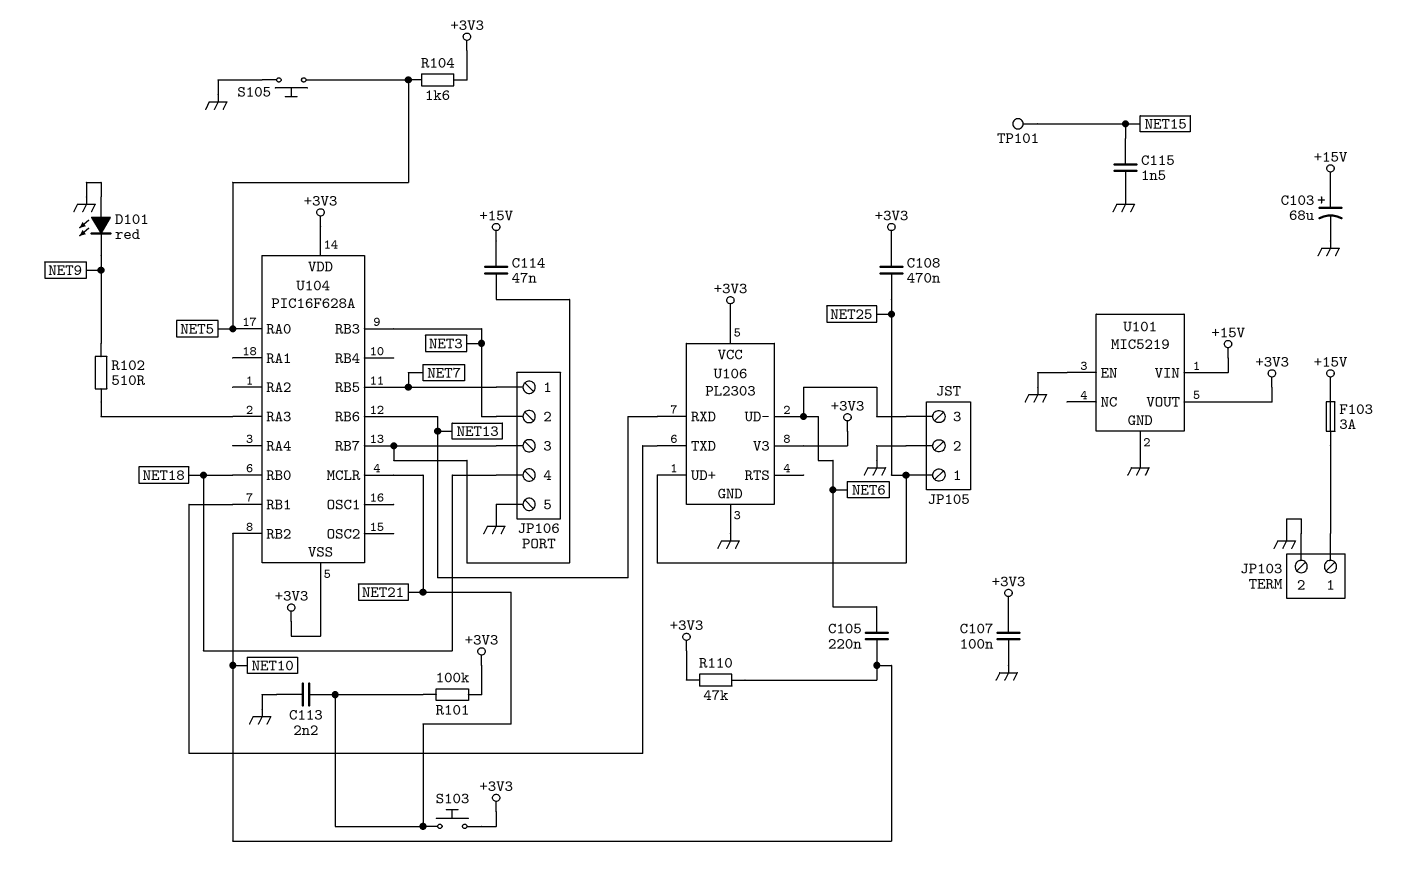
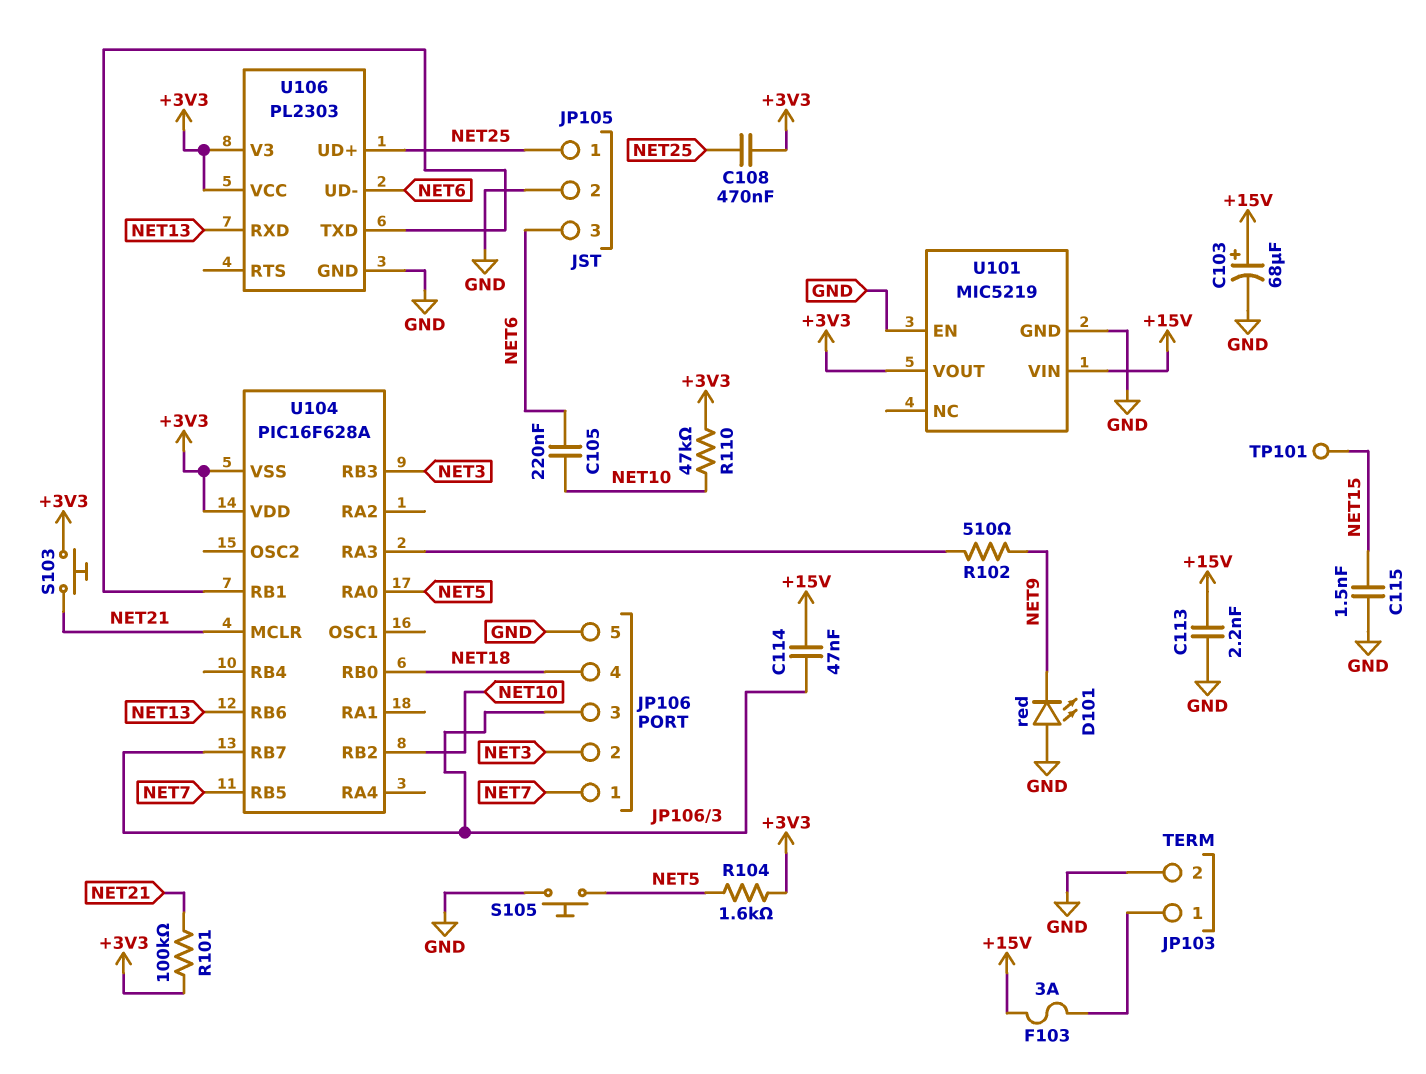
C107: 100nF (+3V3, GND) -> none
C113: 2.2nF (GND, NET21) -> 2.2nF (+15V, GND)

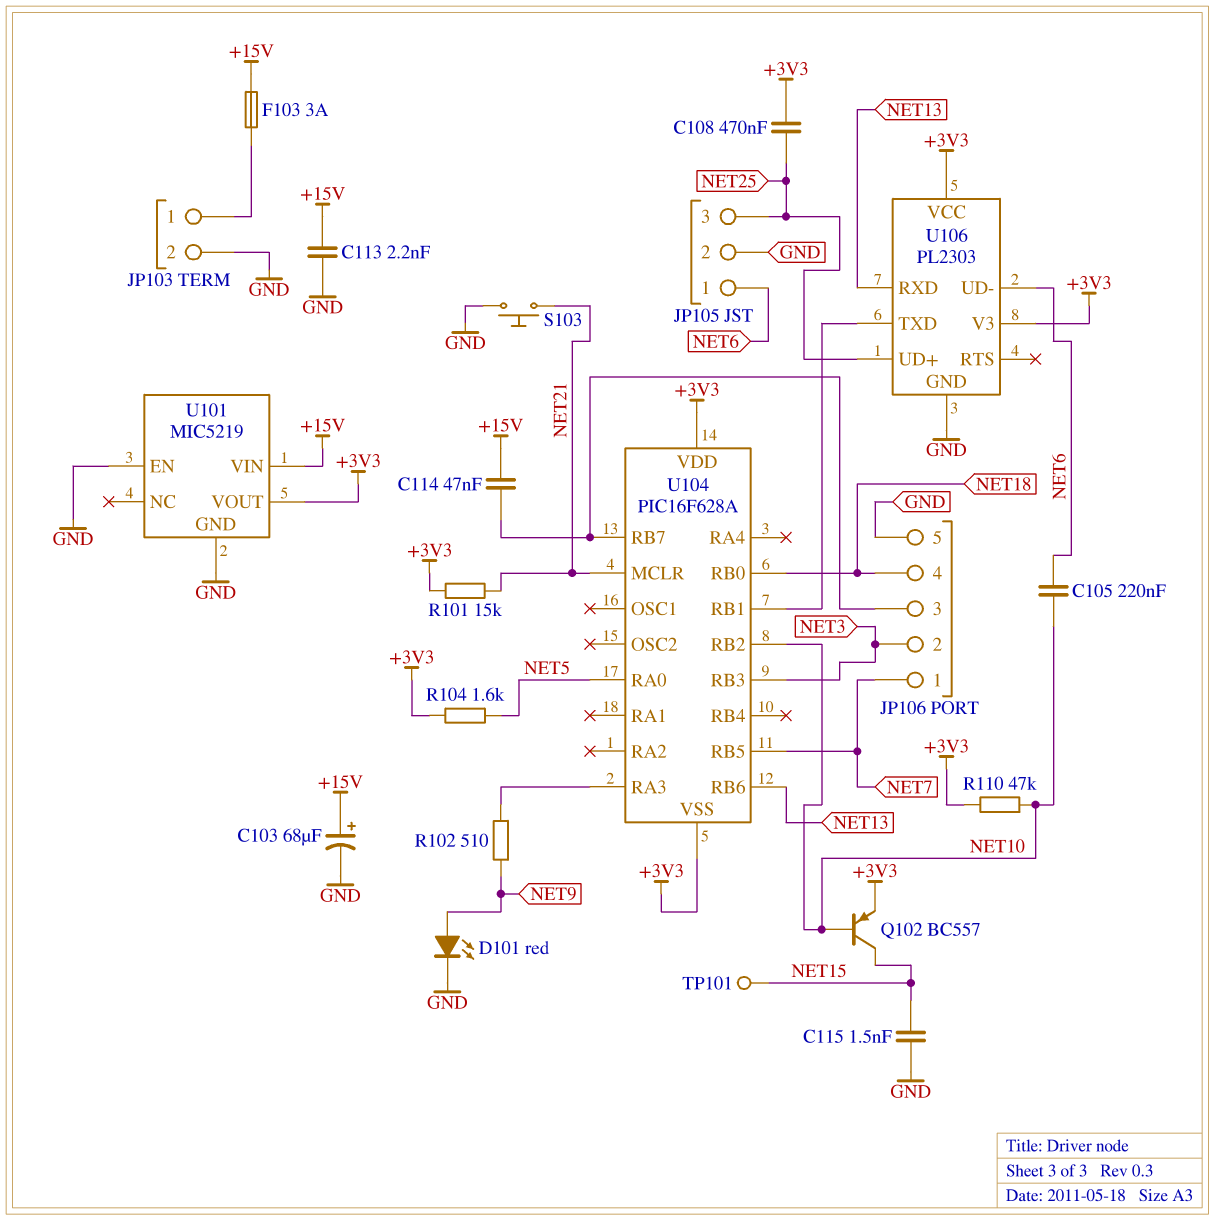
D101: LED red (A GND, K NET9) -> LED red (A NET9, K GND)
JP105 pin 1: NET25 -> NET6
JP105 pin 3: NET6 -> NET25
Q102: none -> PNP BC557 (B NET10, C NET15, E +3V3)
R101: 100k (+3V3, NET21) -> 15k (+3V3, NET21)
S103: button (+3V3, NET21) -> button (GND, NET21)
S105: button (GND, NET5) -> none

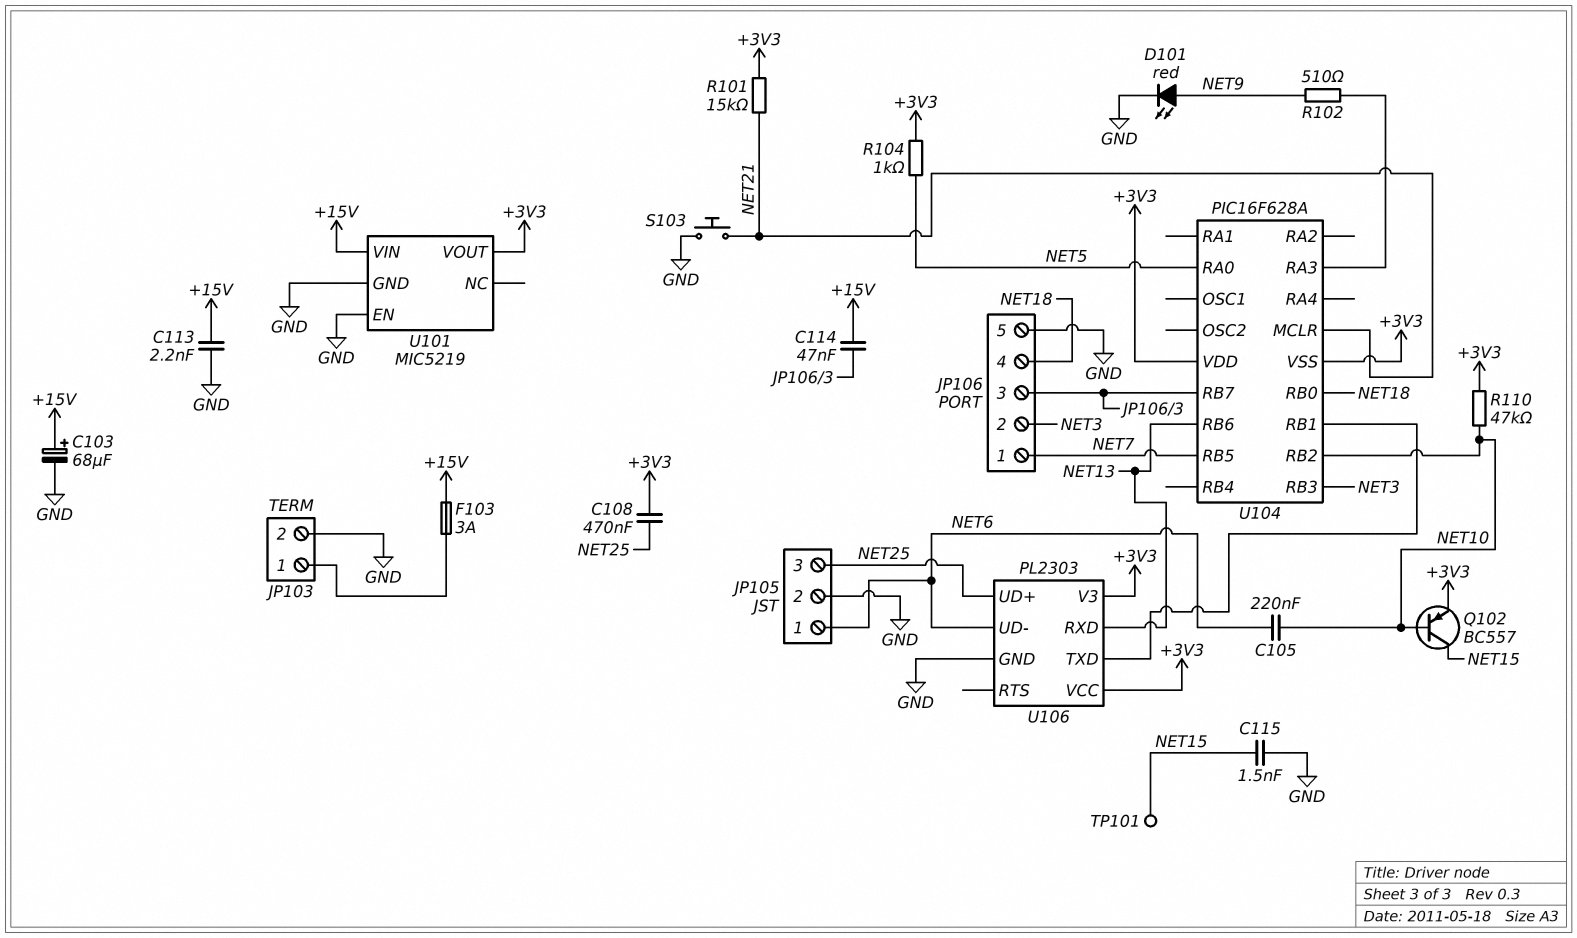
R104: 1.6k (+3V3, NET5) -> 1k (+3V3, NET5)

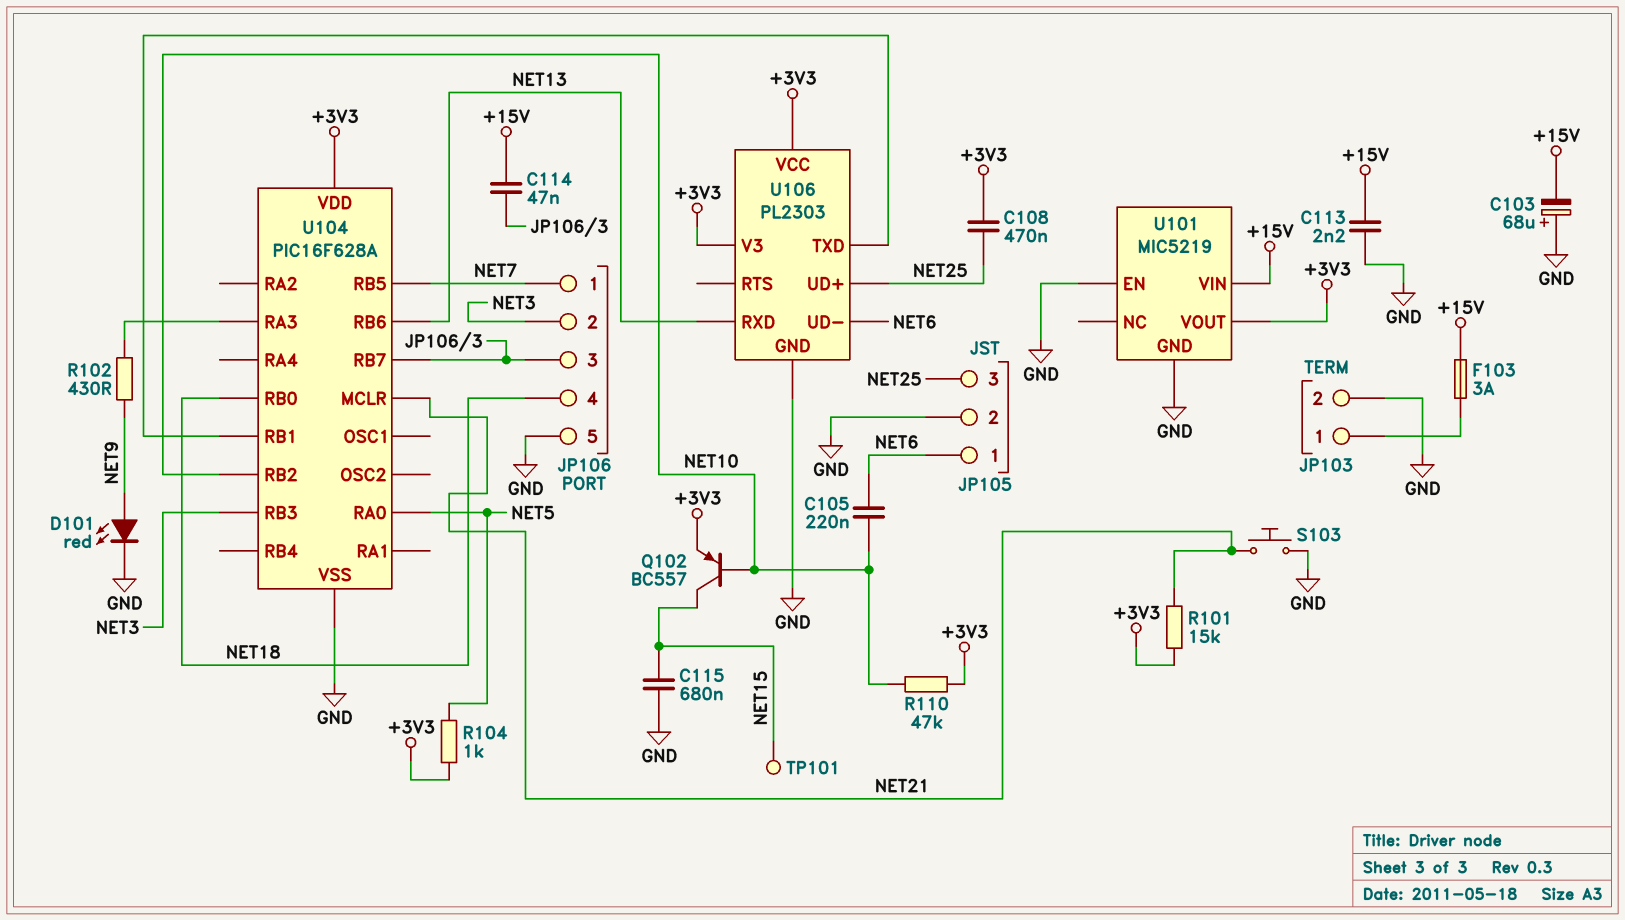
C103: 68uF (plus +15V, minus GND) -> 68uF (plus GND, minus +15V)
C115: 1.5nF (GND, NET15) -> 680nF (GND, NET15)
R102: 510 (NET9, U104/RA3) -> 430 (NET9, U104/RA3)
U104 pin VSS: +3V3 -> GND

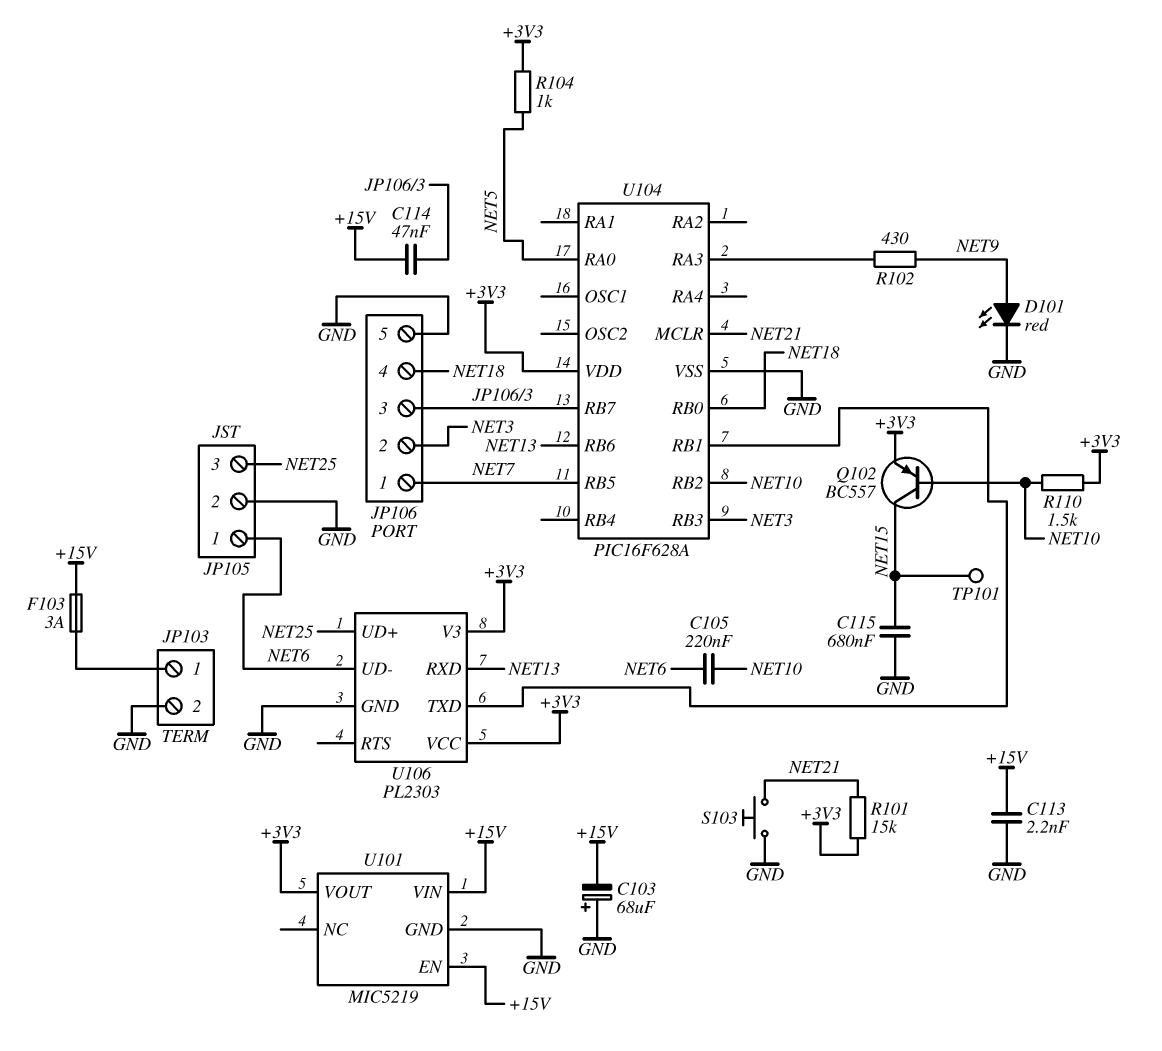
C108: 470nF (+3V3, NET25) -> none
R110: 47k (+3V3, NET10) -> 1.5k (+3V3, NET10)
U101 pin EN: GND -> +15V

